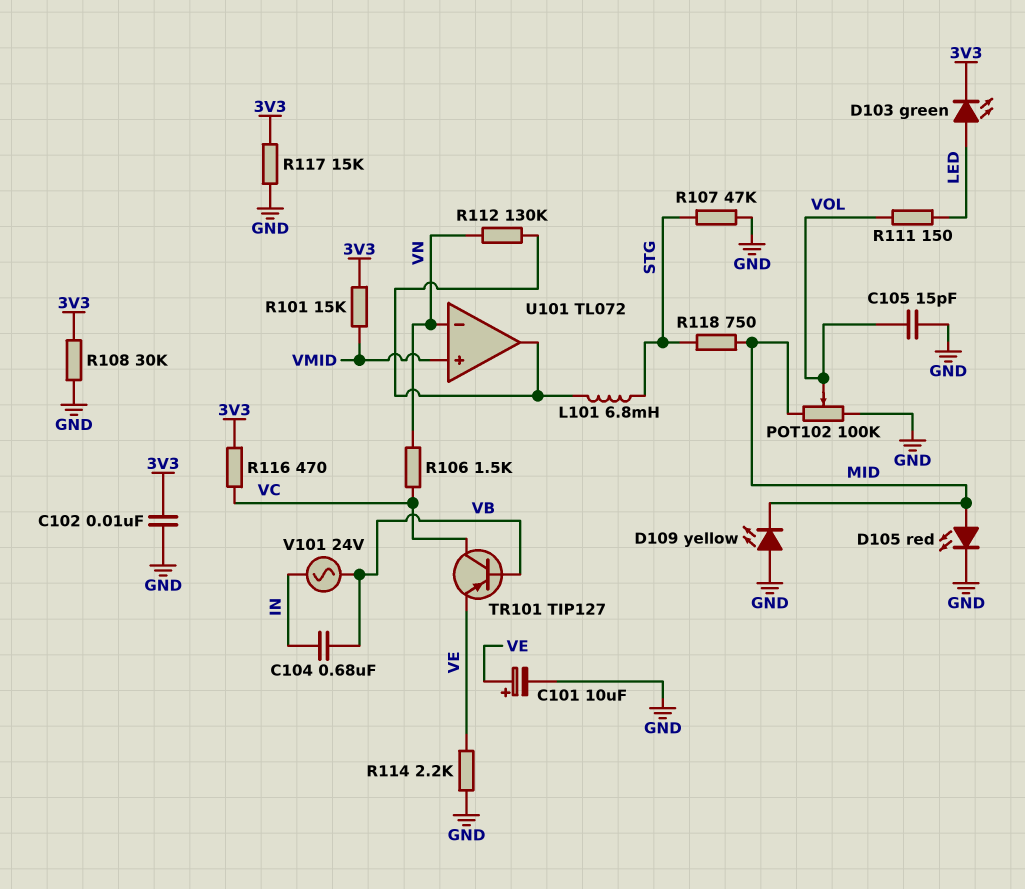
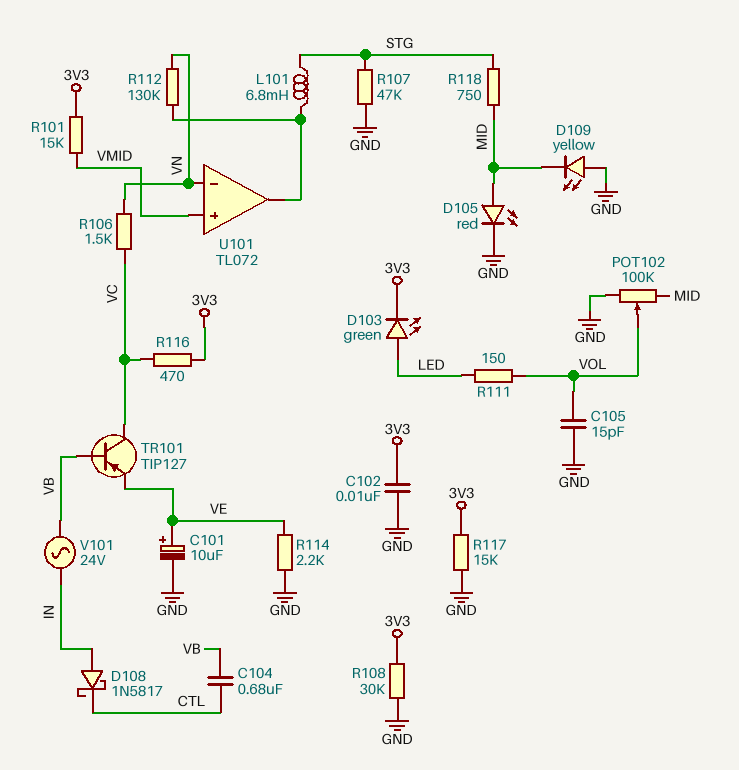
C104: 680nF (IN, VB) -> 680nF (CTL, VB)
D108: none -> schottky 1N5817 (A IN, K CTL)

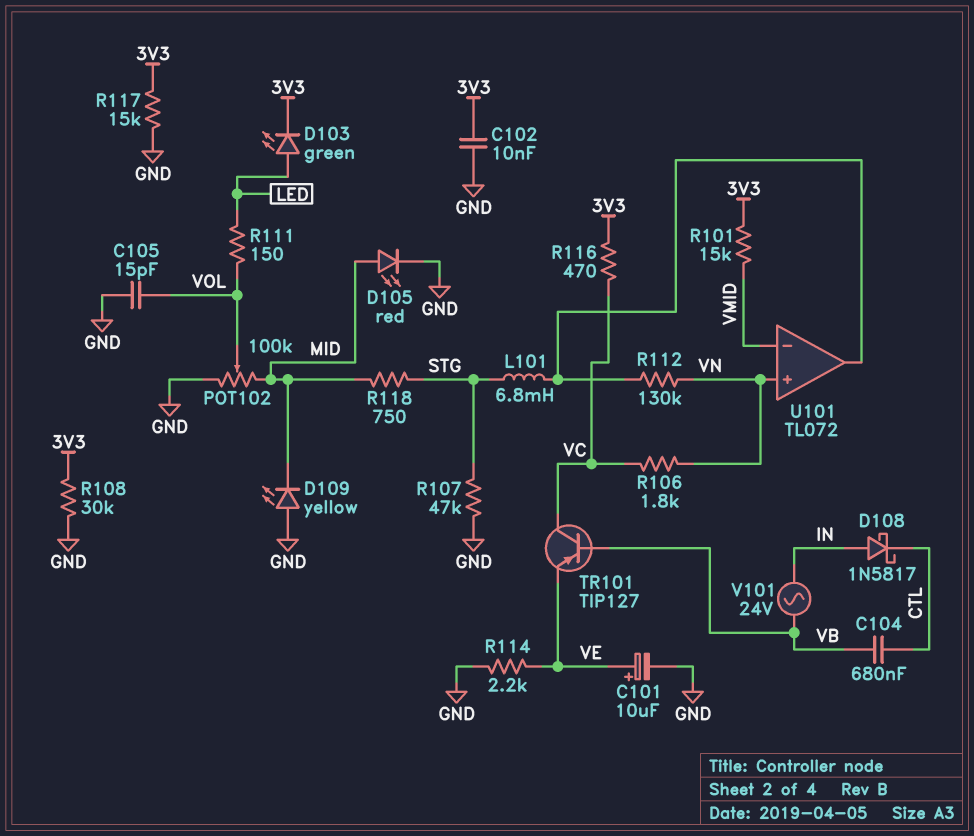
R106: 1.5k (VC, VN) -> 1.8k (VC, VN)
U101 pin in+: VMID -> VN
U101 pin in-: VN -> VMID

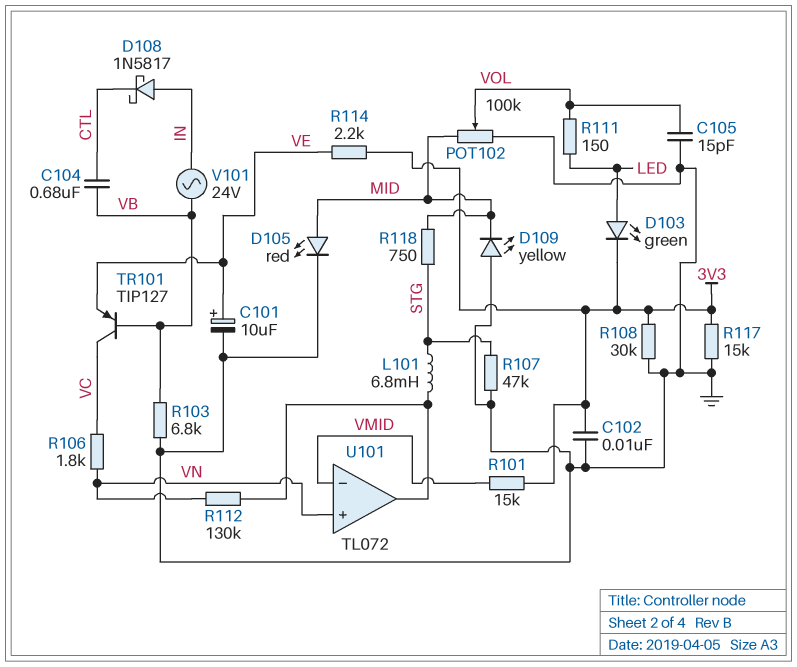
R103: none -> 6.8k (GND, VB)
R114: 2.2k (GND, VE) -> 2.2k (3V3, VE)
R116: 470 (3V3, VC) -> none

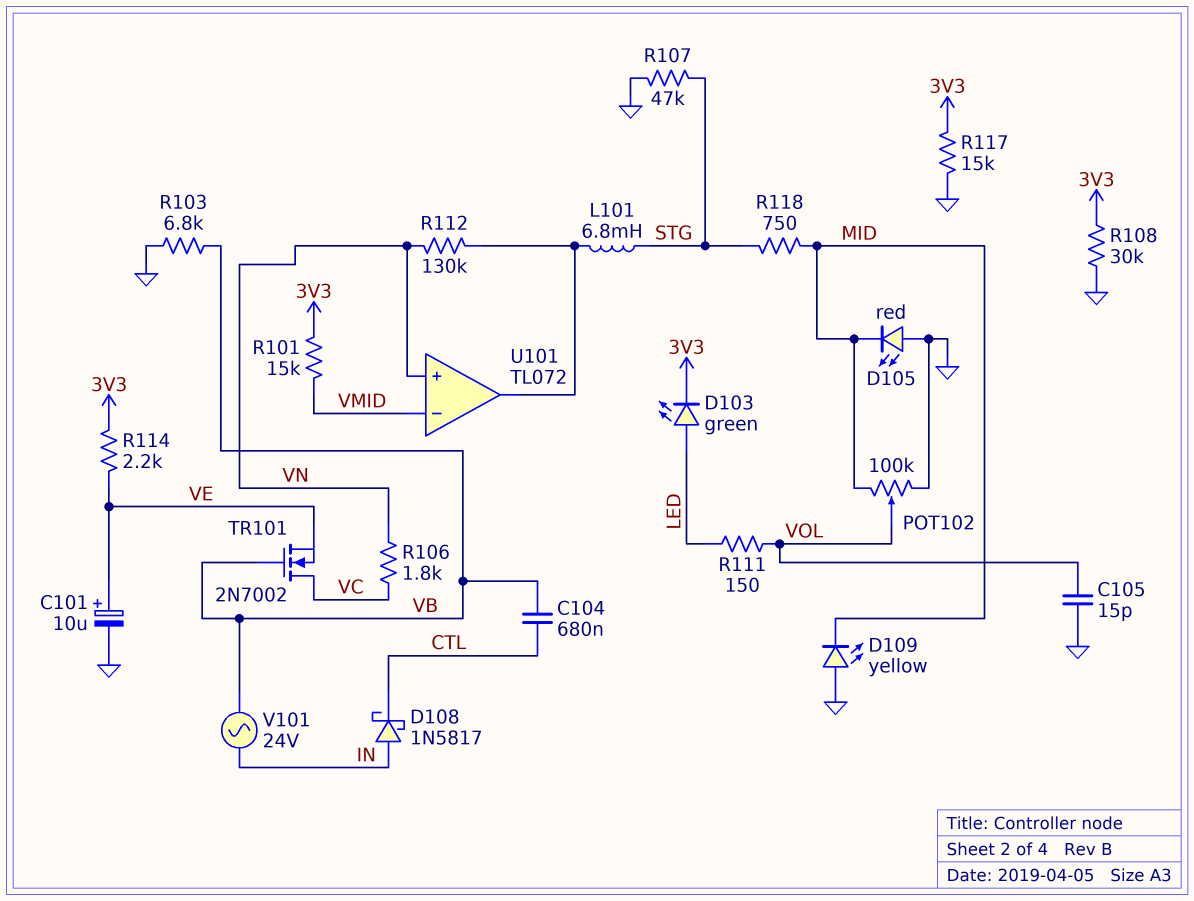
C102: 10nF (3V3, GND) -> none
D105: LED red (A MID, K GND) -> LED red (A GND, K MID)
TR101: PNP TIP127 (B VB, C VC, E VE) -> NMOS 2N7002 (G VB, D VC, S VE)

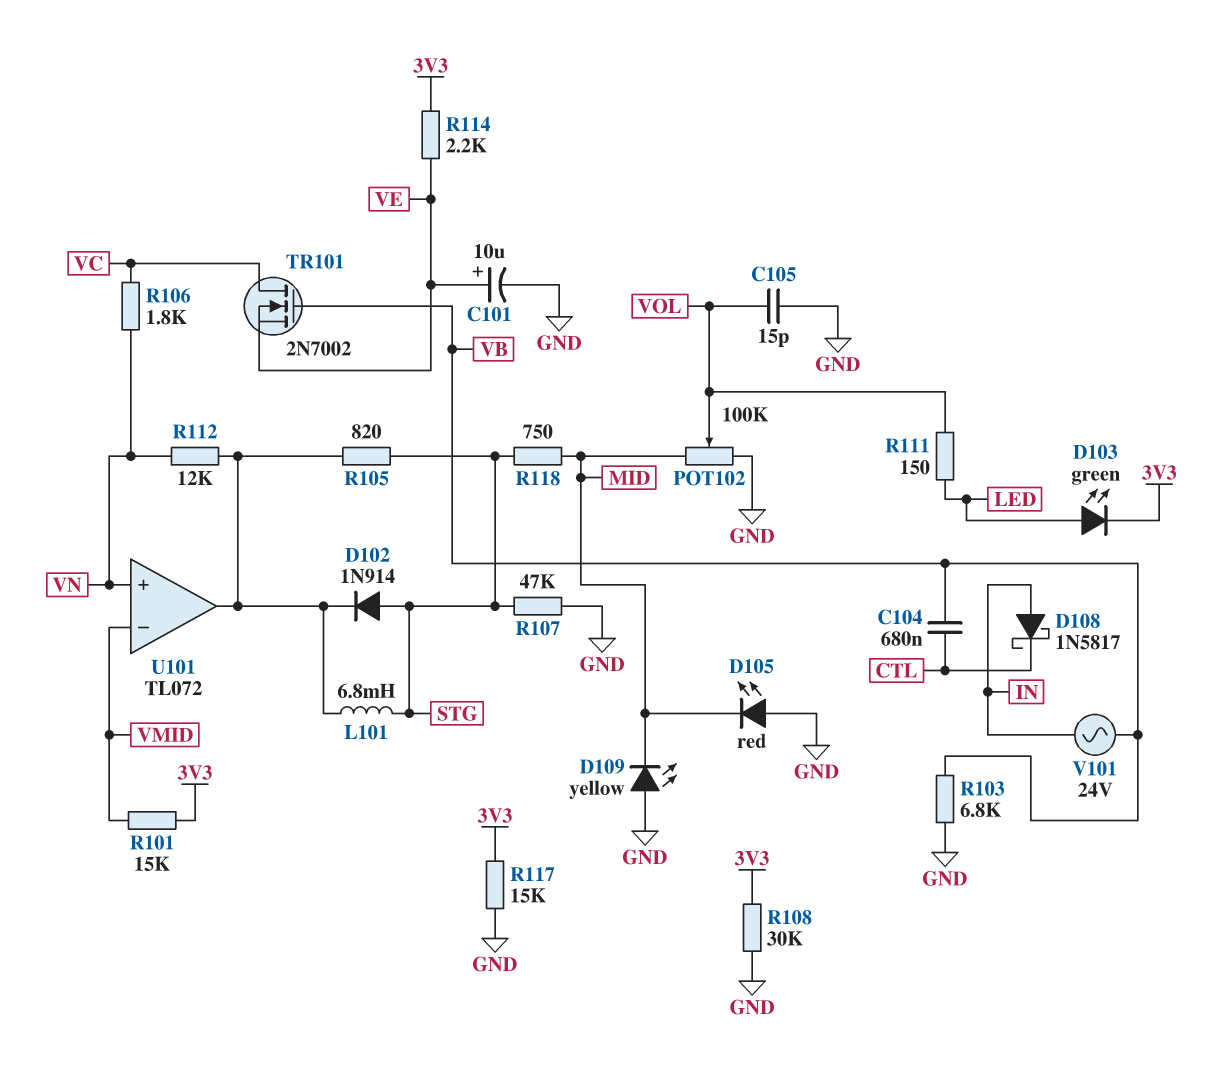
D102: none -> diode 1N914 (A STG, K U101/out)
R105: none -> 820 (STG, U101/out)
R112: 130k (U101/out, VN) -> 12k (U101/out, VN)

